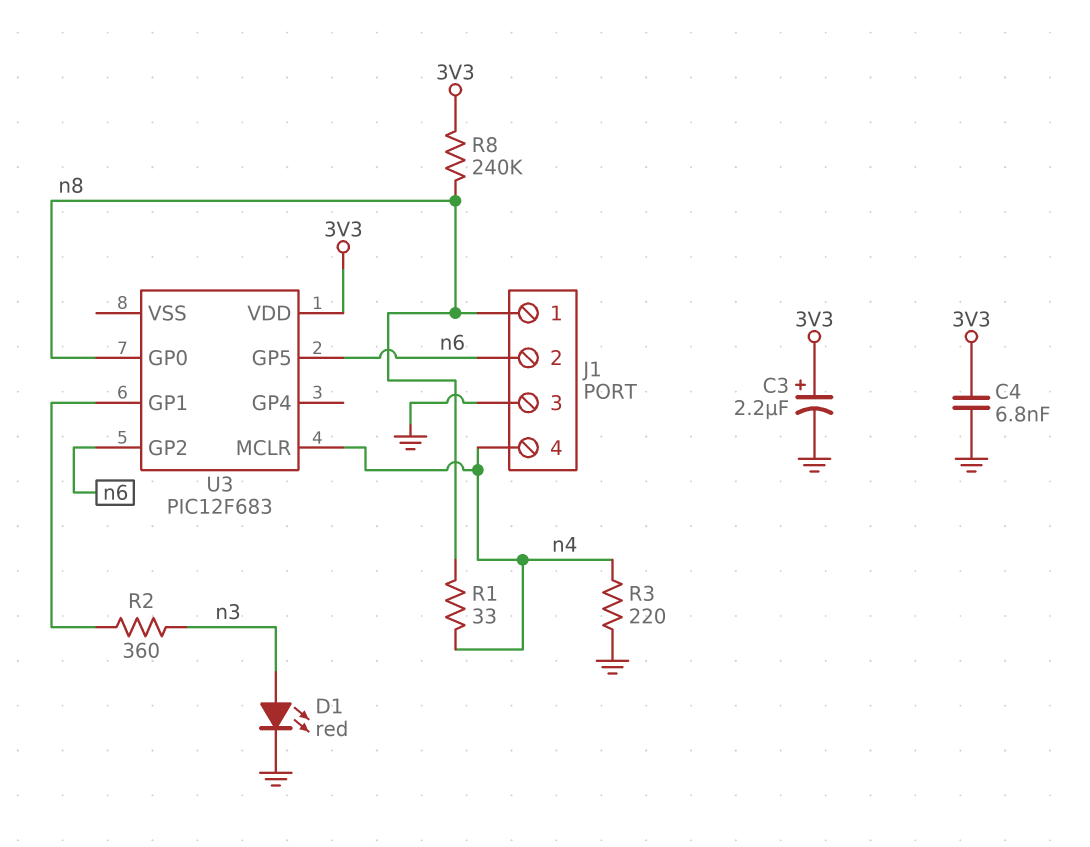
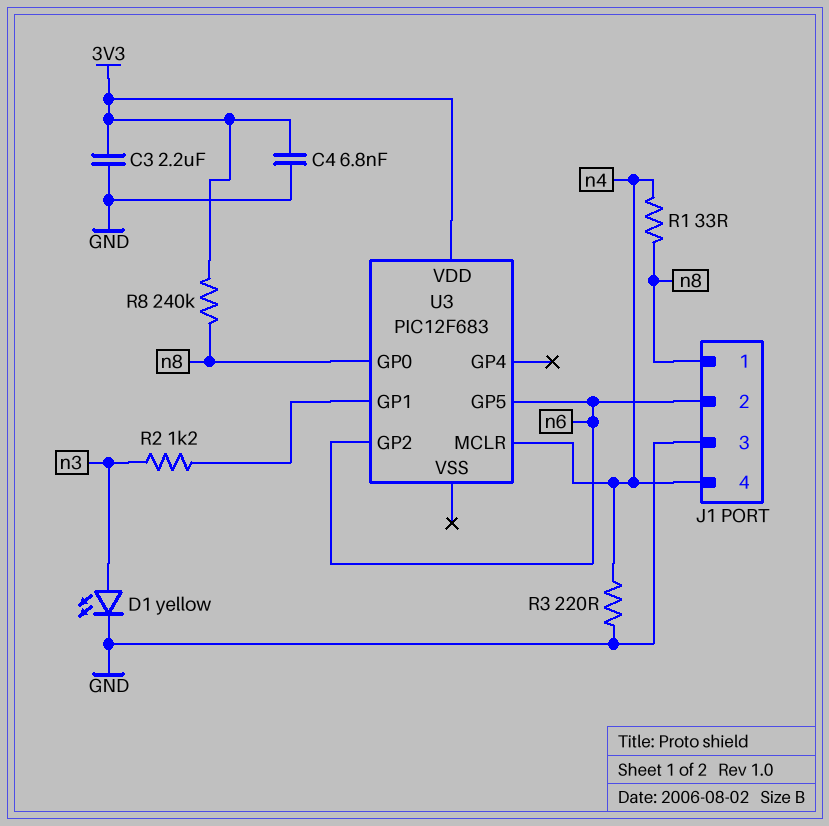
C3: 2.2uF (plus 3V3, minus GND) -> 2.2uF (3V3, GND)
D1: LED red (A n3, K GND) -> LED yellow (A n3, K GND)
R2: 360 (U3/GP1, n3) -> 1.2k (U3/GP1, n3)

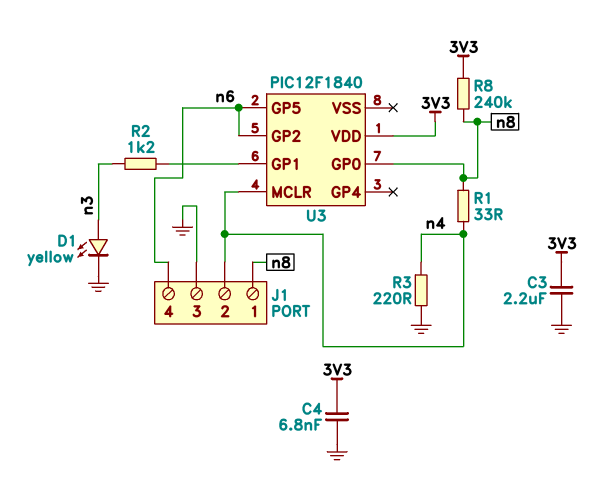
J1 pin 2: n6 -> n4
J1 pin 4: n4 -> n6
U3: PIC12F683 -> PIC12F1840

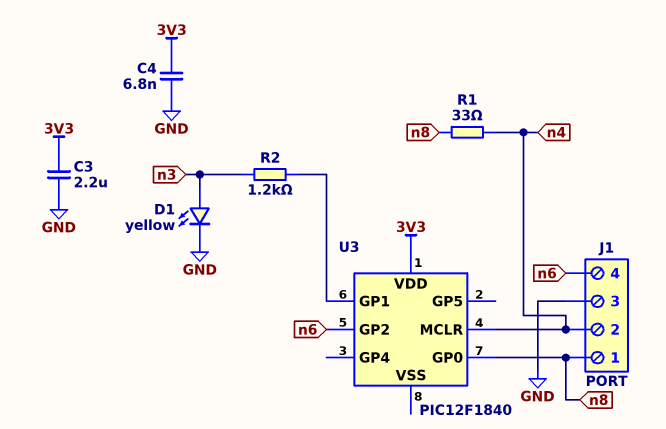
R3: 220 (GND, n4) -> none
R8: 240k (3V3, n8) -> none
U3 pin GP5: n6 -> none

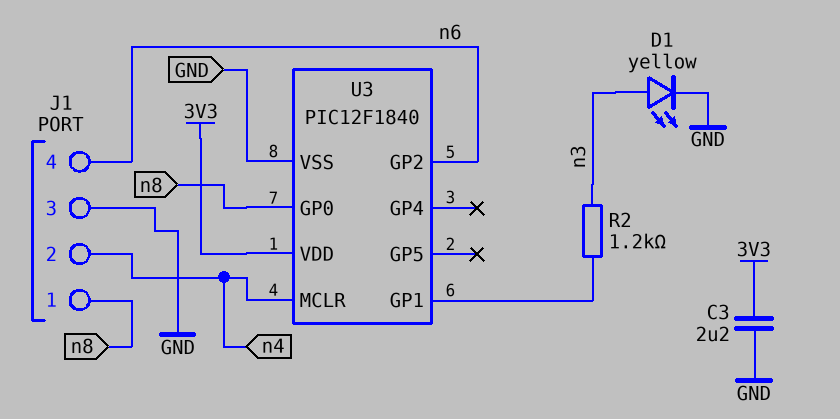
C4: 6.8nF (3V3, GND) -> none
R1: 33 (n4, n8) -> none
U3 pin VSS: none -> GND

